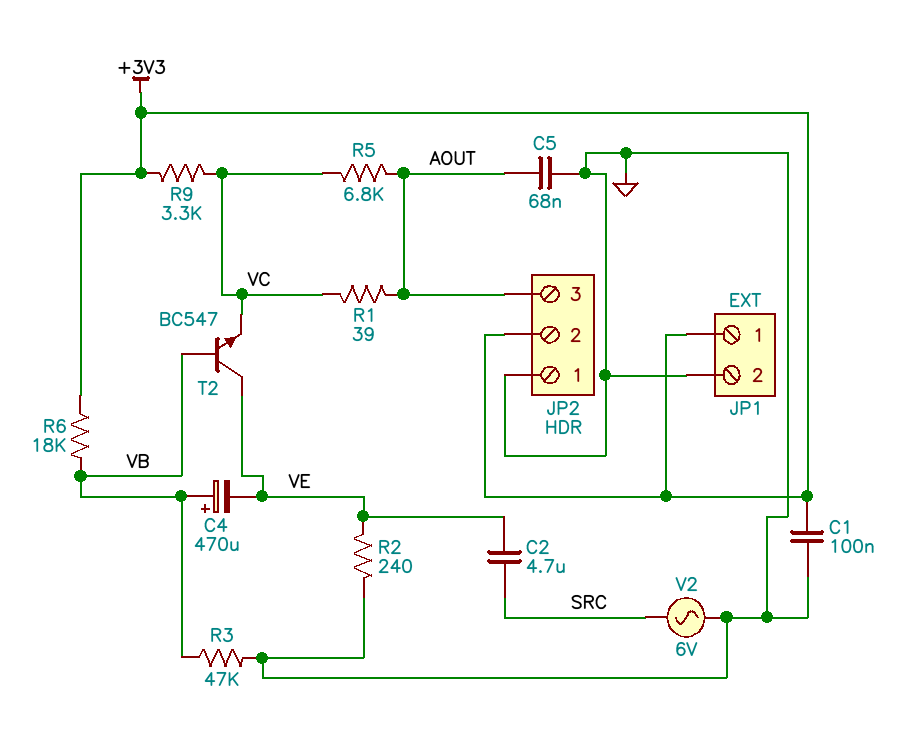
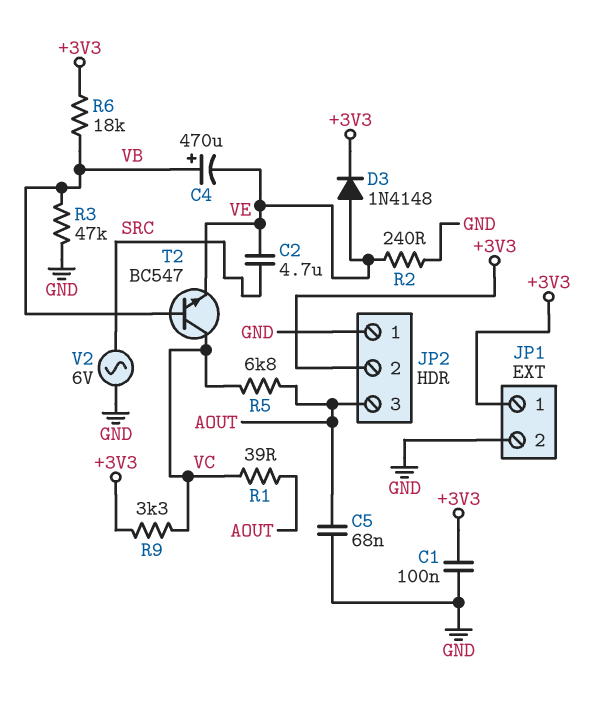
D3: none -> diode 1N4148 (A VE, K +3V3)
T2: NPN BC547 (B VB, C VE, E VC) -> NPN BC547 (B VB, C VC, E VE)

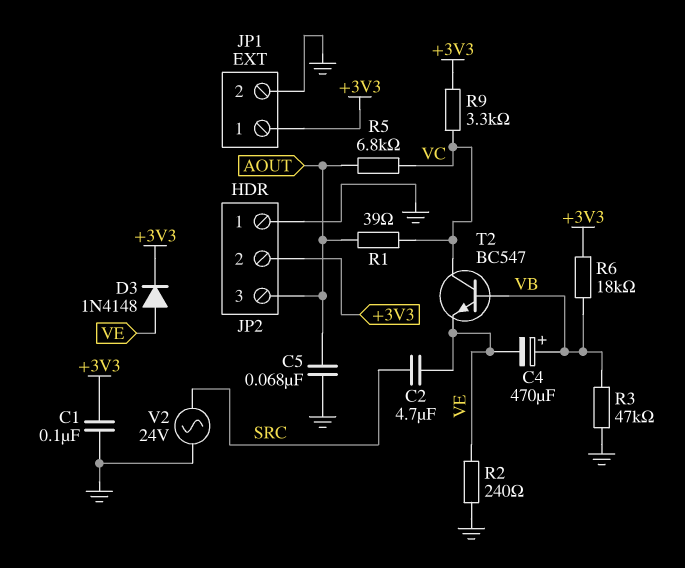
V2: AC 6V (GND, SRC) -> AC 24V (GND, SRC)

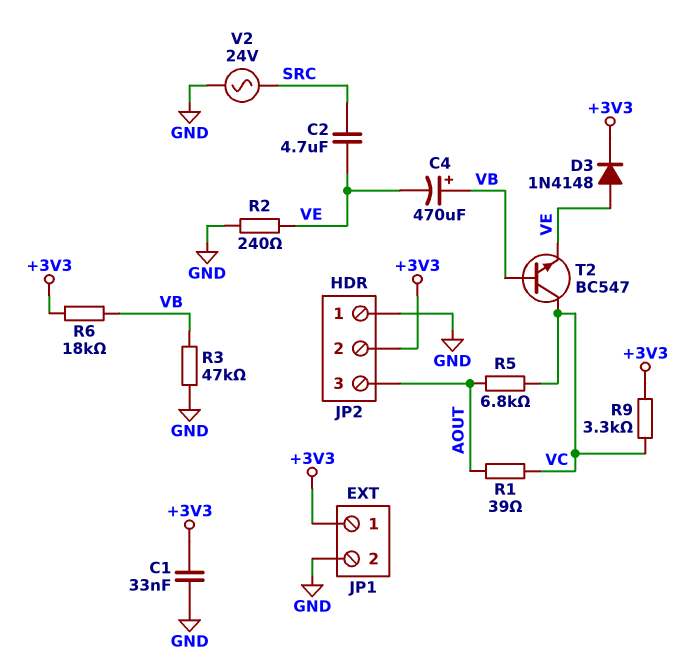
C1: 100nF (+3V3, GND) -> 33nF (+3V3, GND)
C5: 68nF (AOUT, GND) -> none

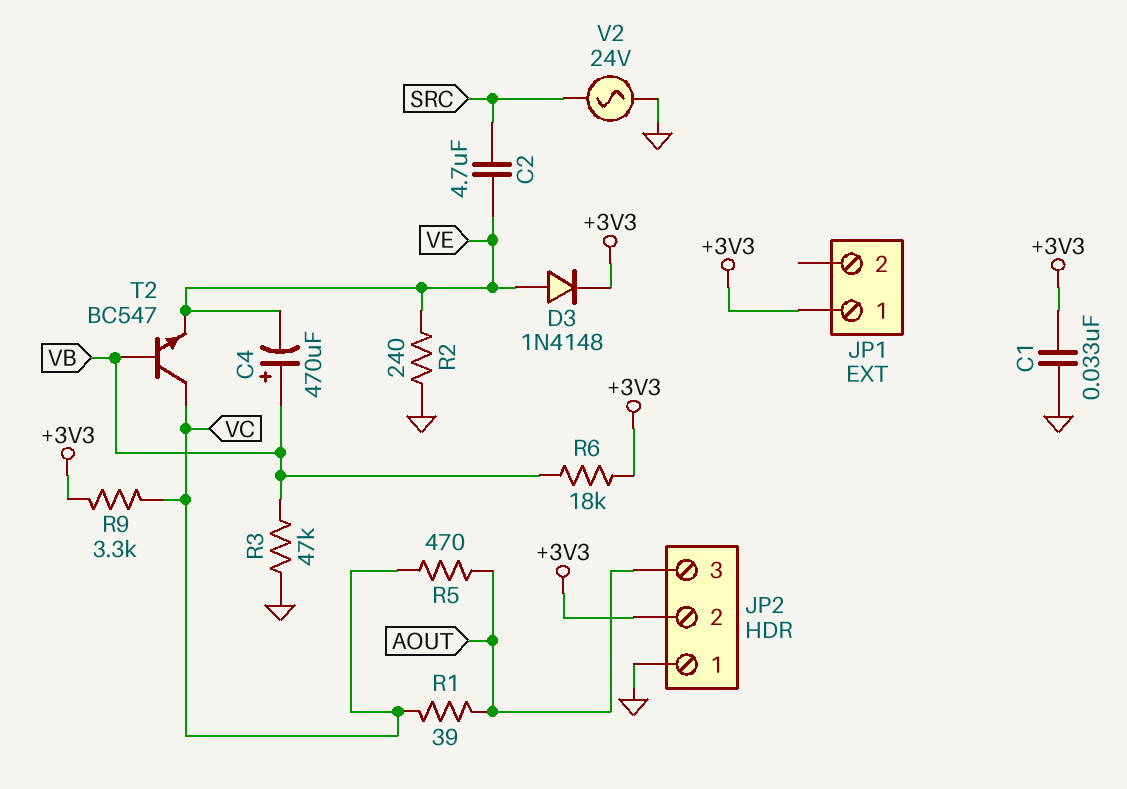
JP1 pin 2: GND -> none
R5: 6.8k (AOUT, VC) -> 470 (AOUT, VC)

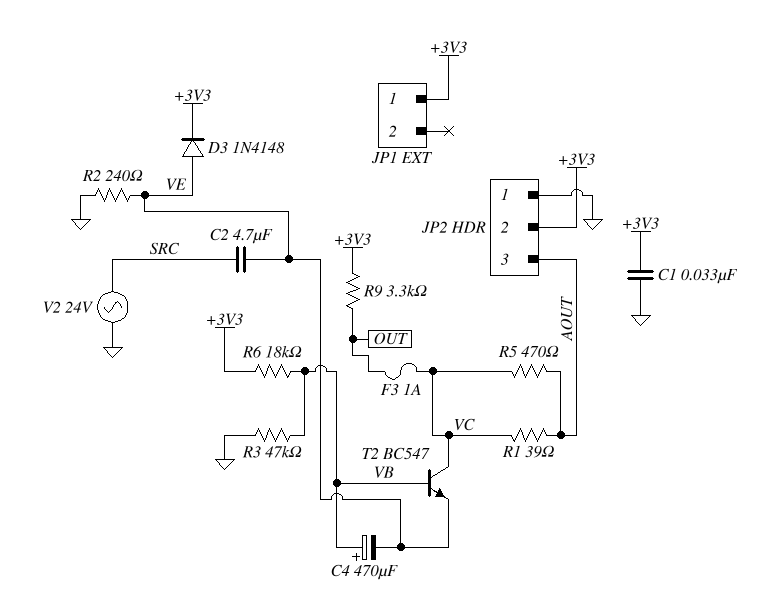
F3: none -> 1A (OUT, VC)
R9: 3.3k (+3V3, VC) -> 3.3k (+3V3, OUT)

